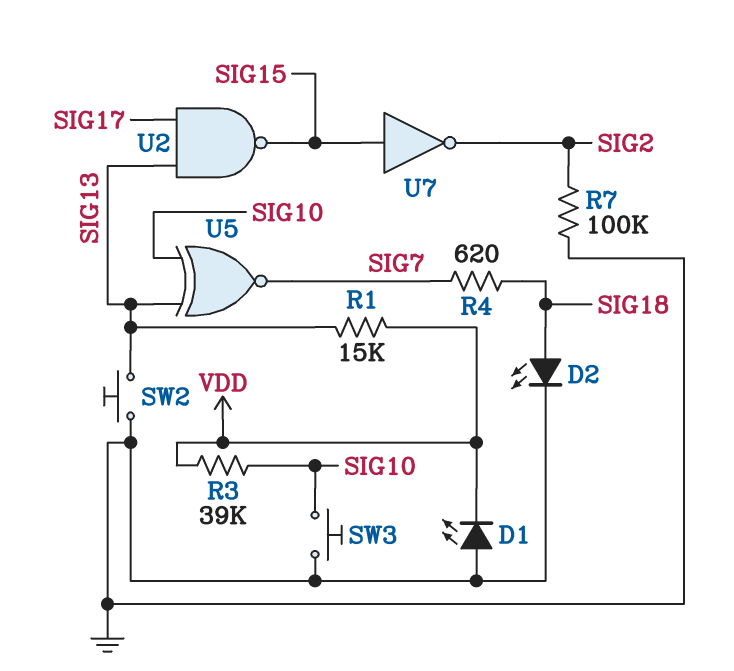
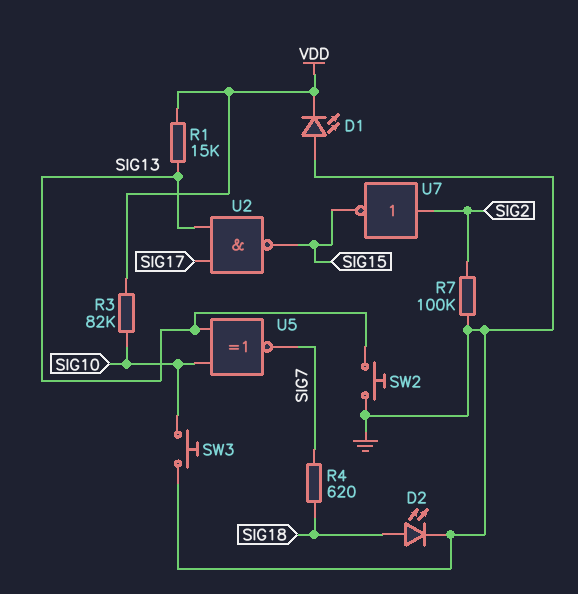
R3: 39k (SIG10, VDD) -> 82k (SIG10, VDD)
U7: NOT (in SIG15, out SIG2) -> NOT (in SIG2, out SIG15)

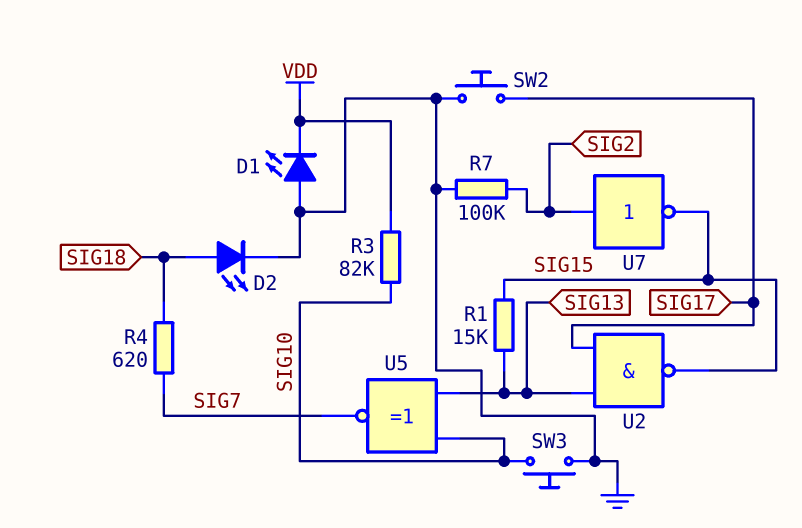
R1: 15k (SIG13, VDD) -> 15k (SIG13, SIG15)
SW2: button (GND, SIG13) -> button (GND, SIG17)

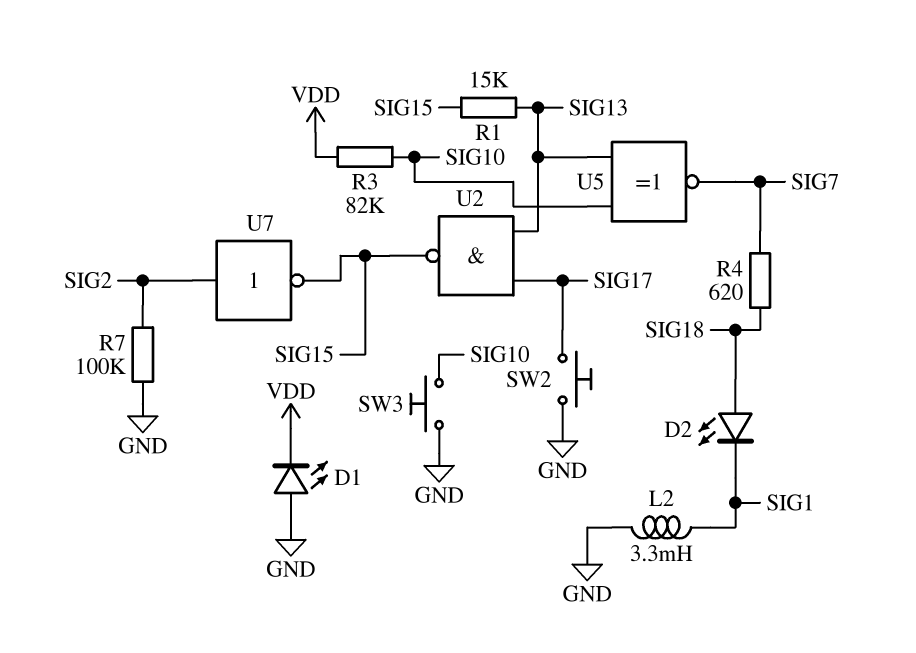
D2: LED (A SIG18, K GND) -> LED (A SIG18, K SIG1)
L2: none -> 3.3mH (GND, SIG1)

